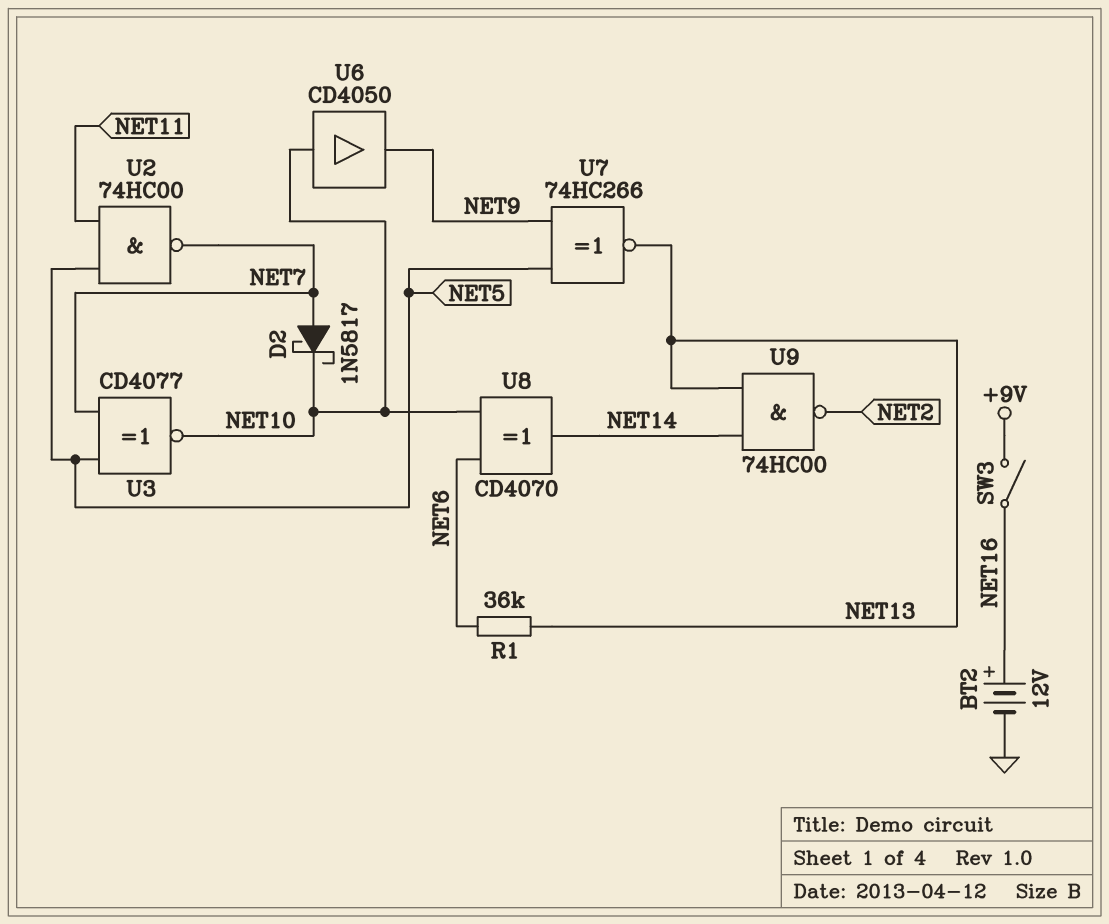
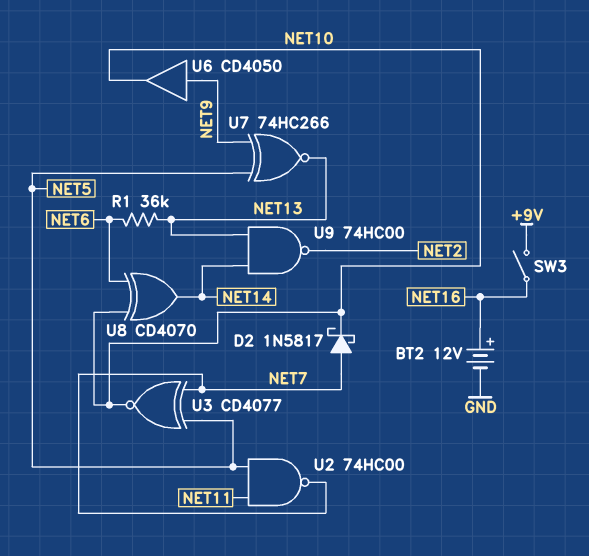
U6: buffer CD4050 (in NET10, out NET9) -> buffer CD4050 (in NET9, out NET10)

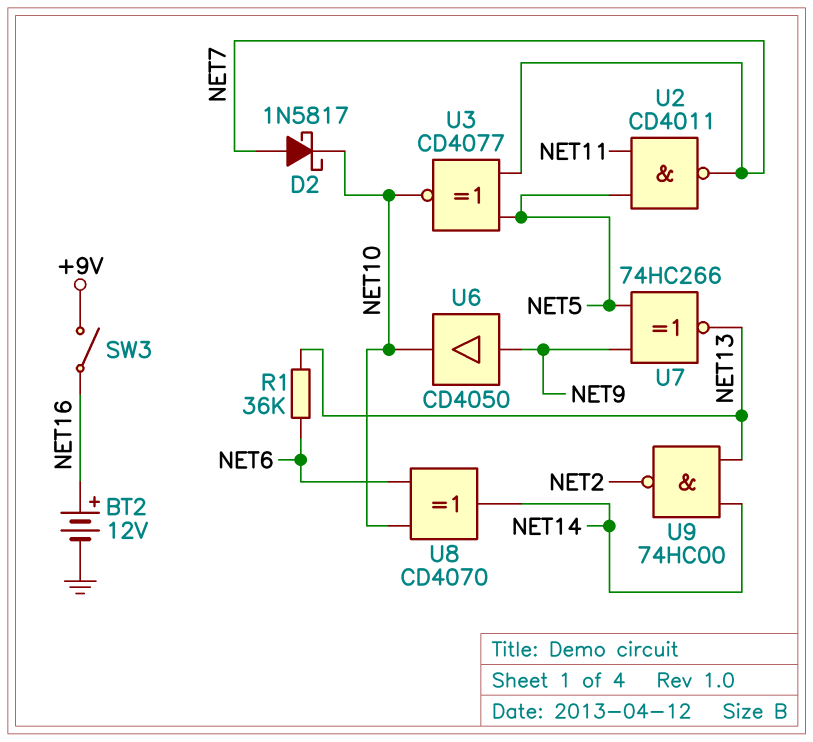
U2: NAND 74HC00 (in NET5, in NET11, out NET7) -> NAND CD4011 (in NET5, in NET11, out NET7)

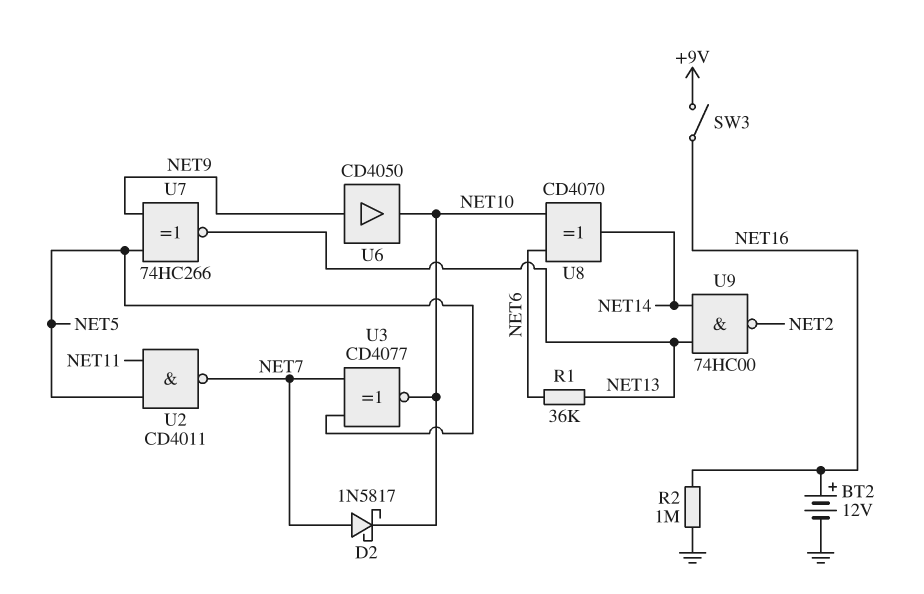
R2: none -> 1M (GND, NET16)

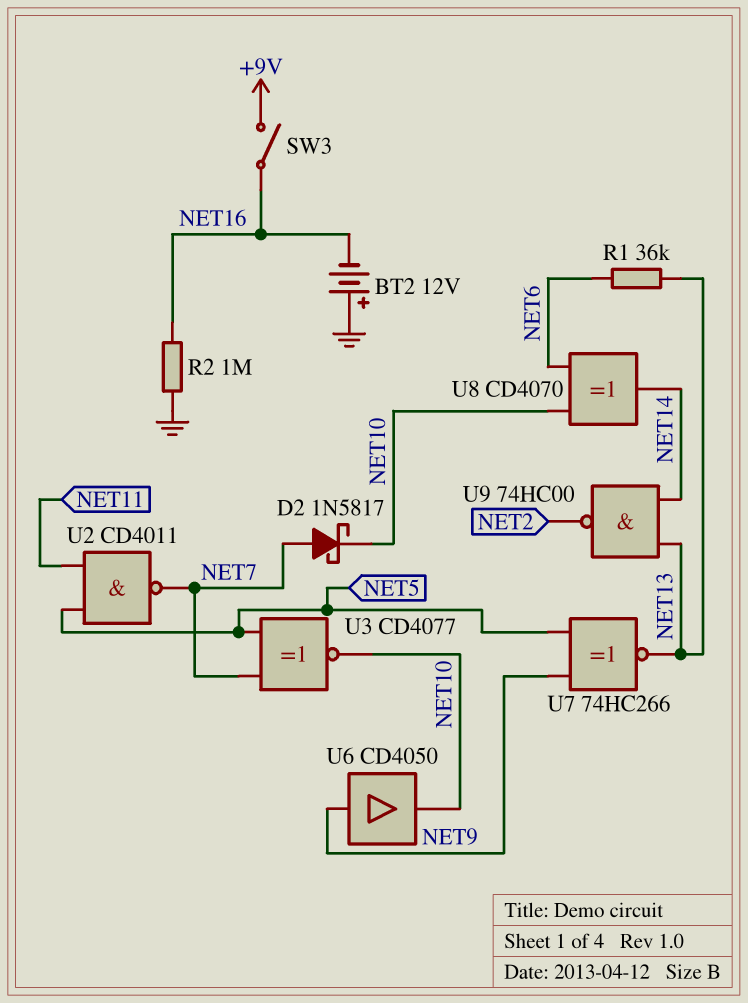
BT2: 12V (plus NET16, minus GND) -> 12V (plus GND, minus NET16)

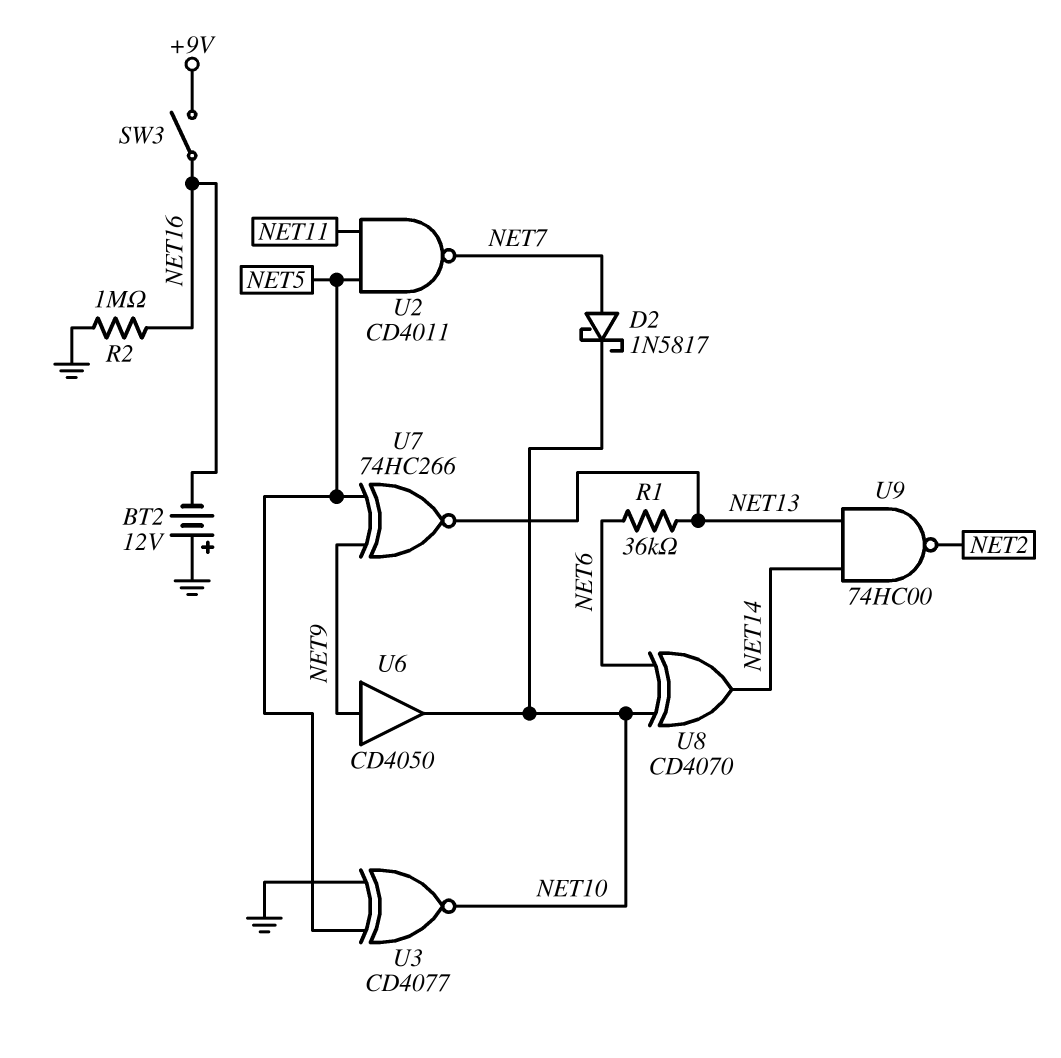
U3: XNOR CD4077 (in NET5, in NET7, out NET10) -> XNOR CD4077 (in GND, in NET5, out NET10)

